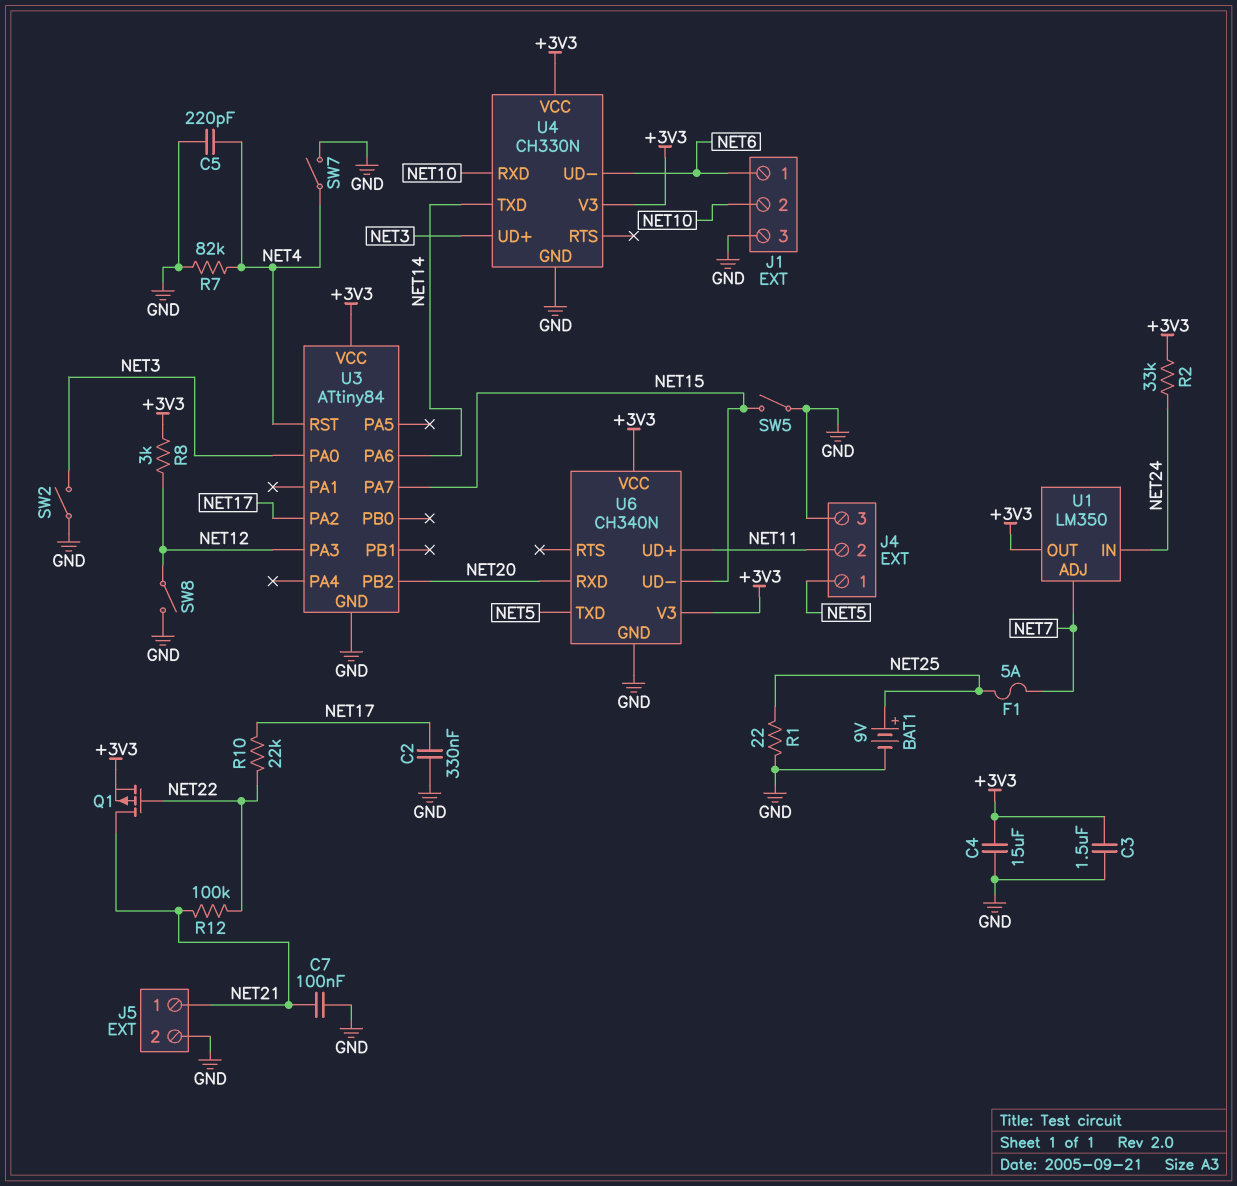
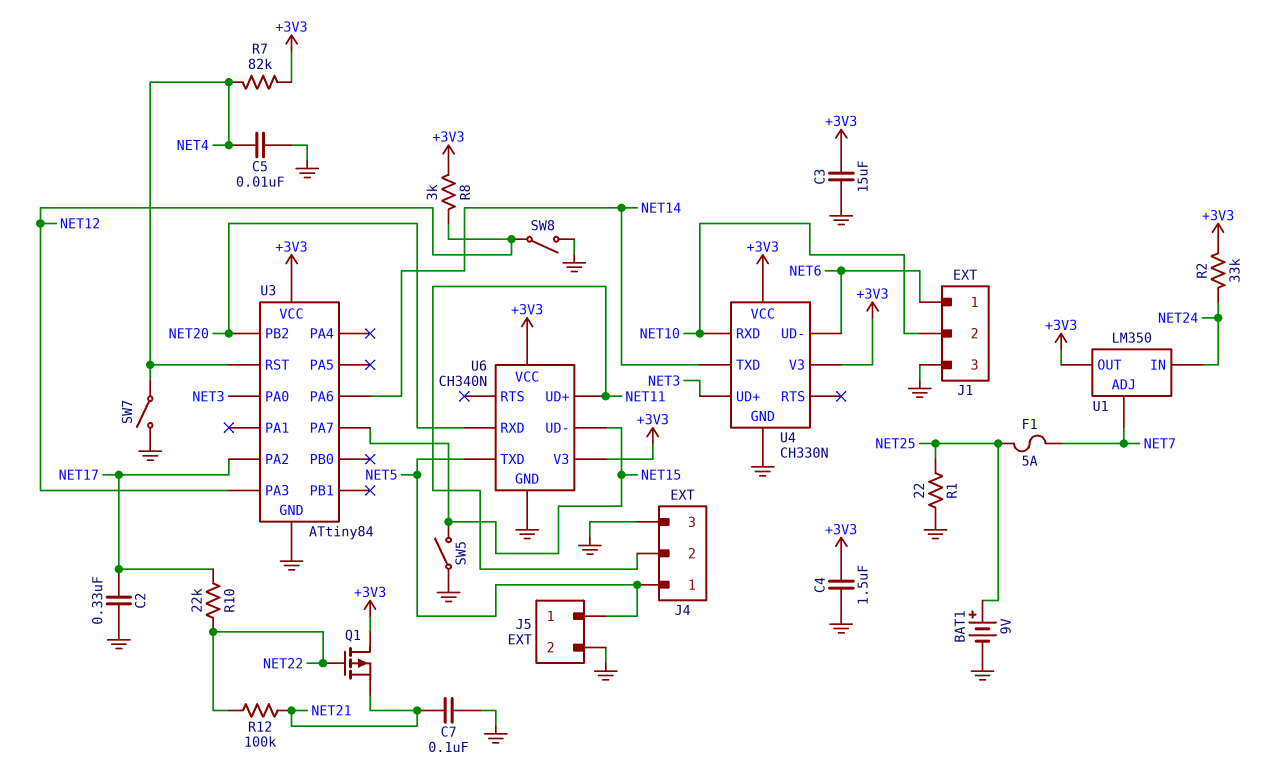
C3: 1.5uF (+3V3, GND) -> 15uF (+3V3, GND)
C4: 15uF (+3V3, GND) -> 1.5uF (+3V3, GND)
C5: 220pF (GND, NET4) -> 10nF (GND, NET4)
J5 pin 1: NET21 -> NET5
Q1: PMOS (G NET22, D NET21, S +3V3) -> PMOS (G NET22, D +3V3, S NET21)
R7: 82k (GND, NET4) -> 82k (+3V3, NET4)
SW2: switch (GND, NET3) -> none

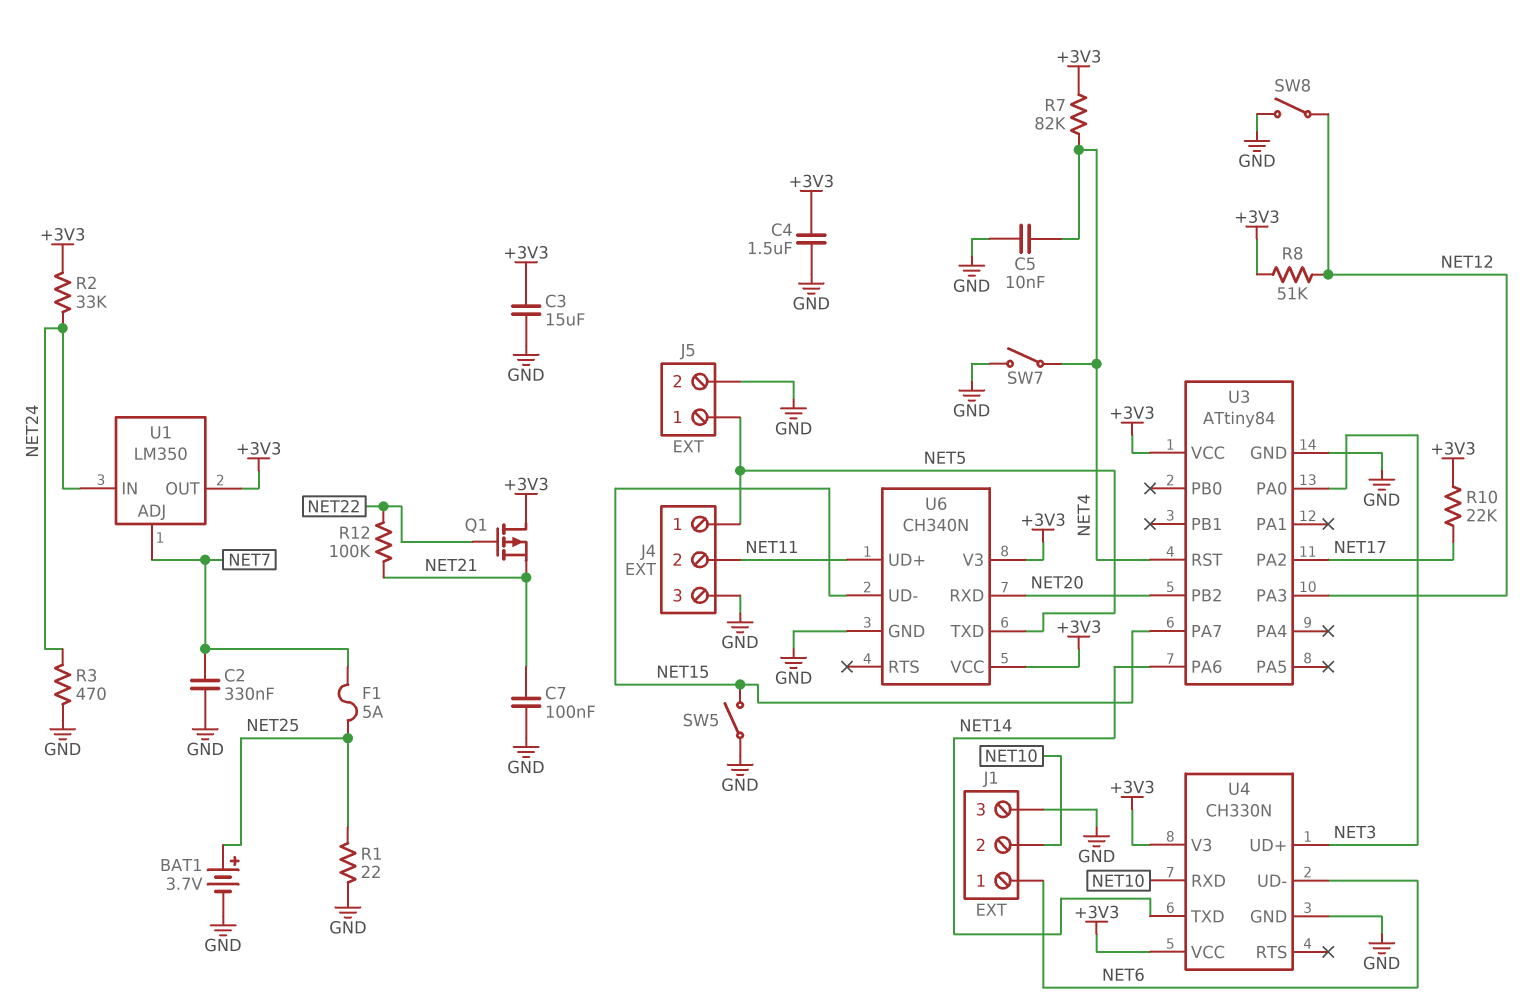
BAT1: 9V (plus NET25, minus GND) -> 3.7V (plus NET25, minus GND)
C2: 330nF (GND, NET17) -> 330nF (GND, NET7)
R3: none -> 470 (GND, NET24)
R8: 3k (+3V3, NET12) -> 51k (+3V3, NET12)
R10: 22k (NET17, NET22) -> 22k (+3V3, NET17)

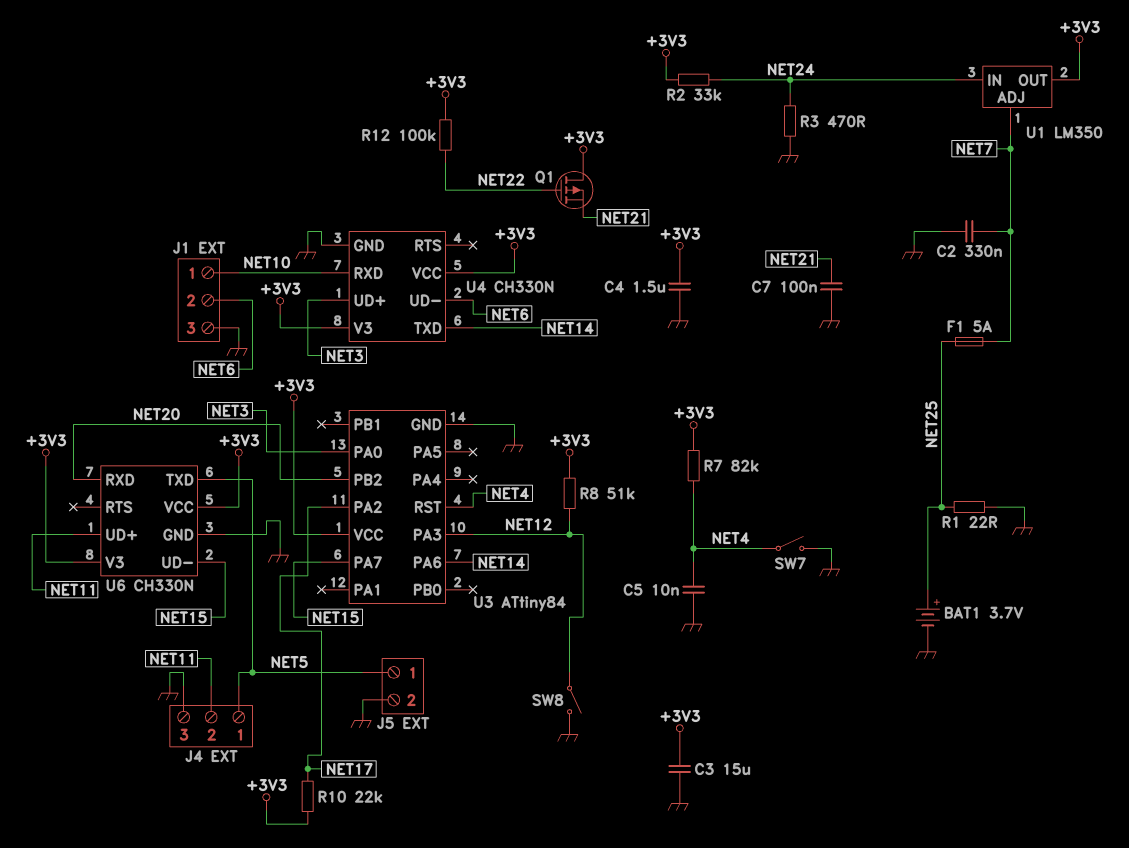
J1 pin 1: NET6 -> NET10
J1 pin 2: NET10 -> NET6
R12: 100k (NET21, NET22) -> 100k (+3V3, NET22)
SW5: switch (GND, NET15) -> none
U6: CH340N -> CH330N

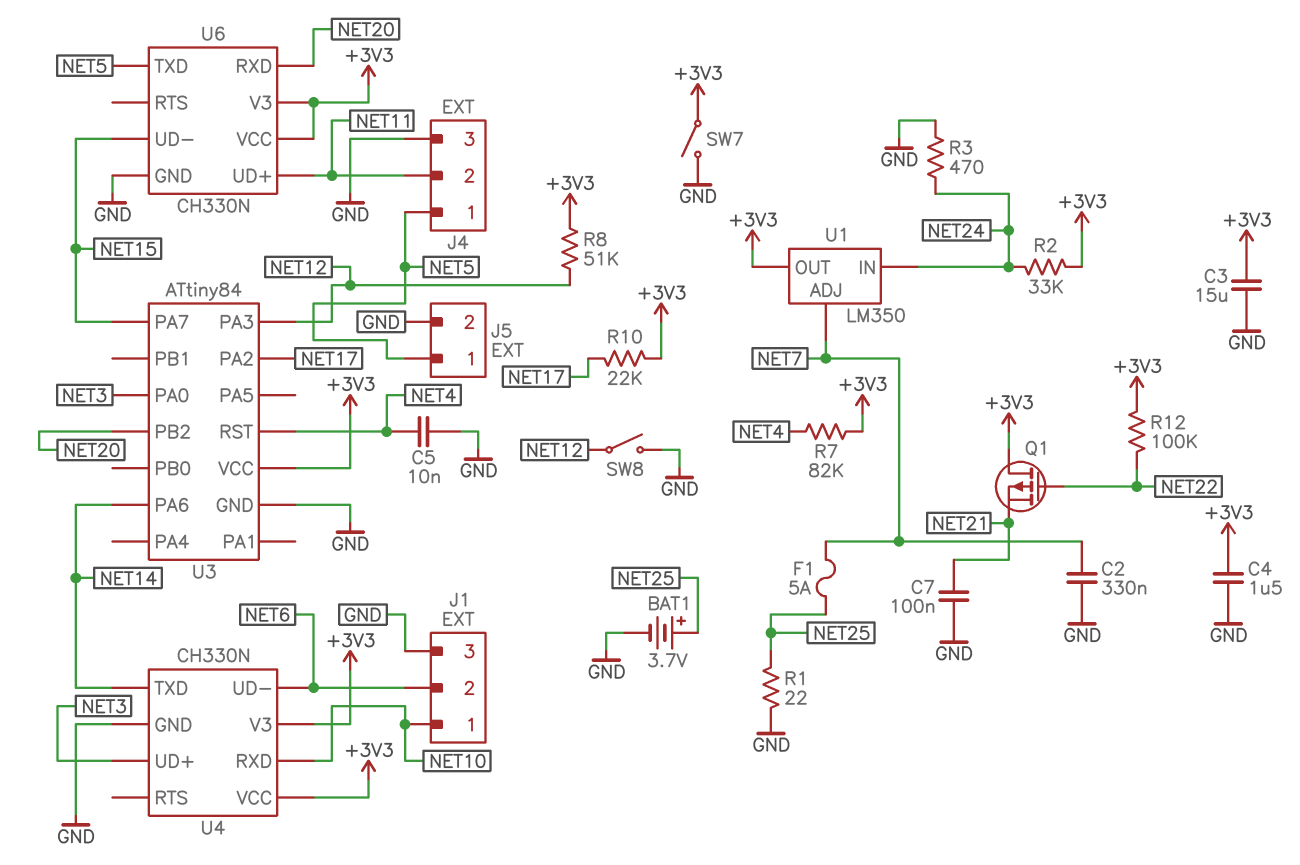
SW7: switch (GND, NET4) -> switch (+3V3, GND)

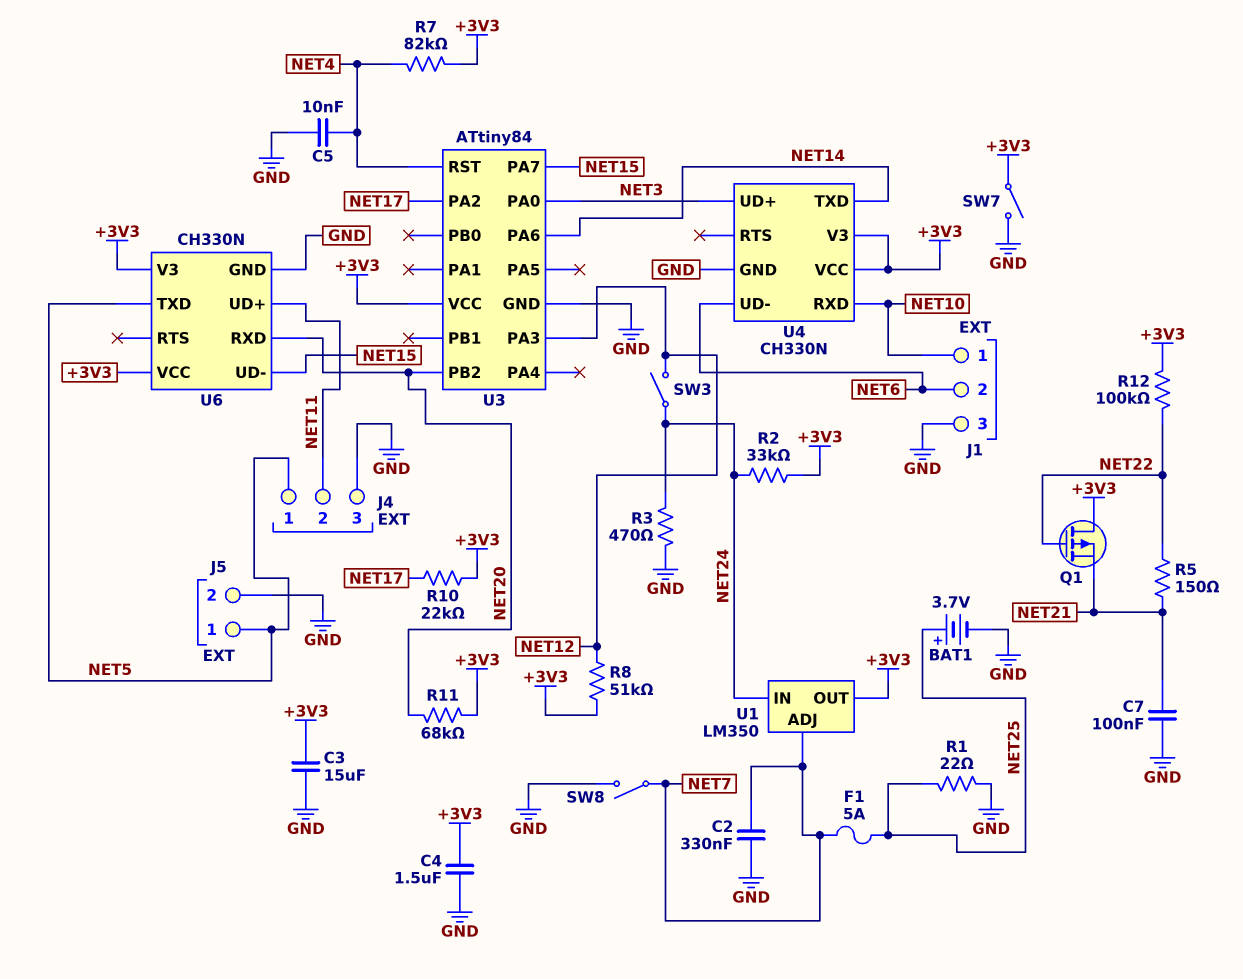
R5: none -> 150 (NET21, NET22)
R11: none -> 68k (+3V3, NET20)
SW3: none -> switch (NET12, NET24)
SW8: switch (GND, NET12) -> switch (GND, NET7)

